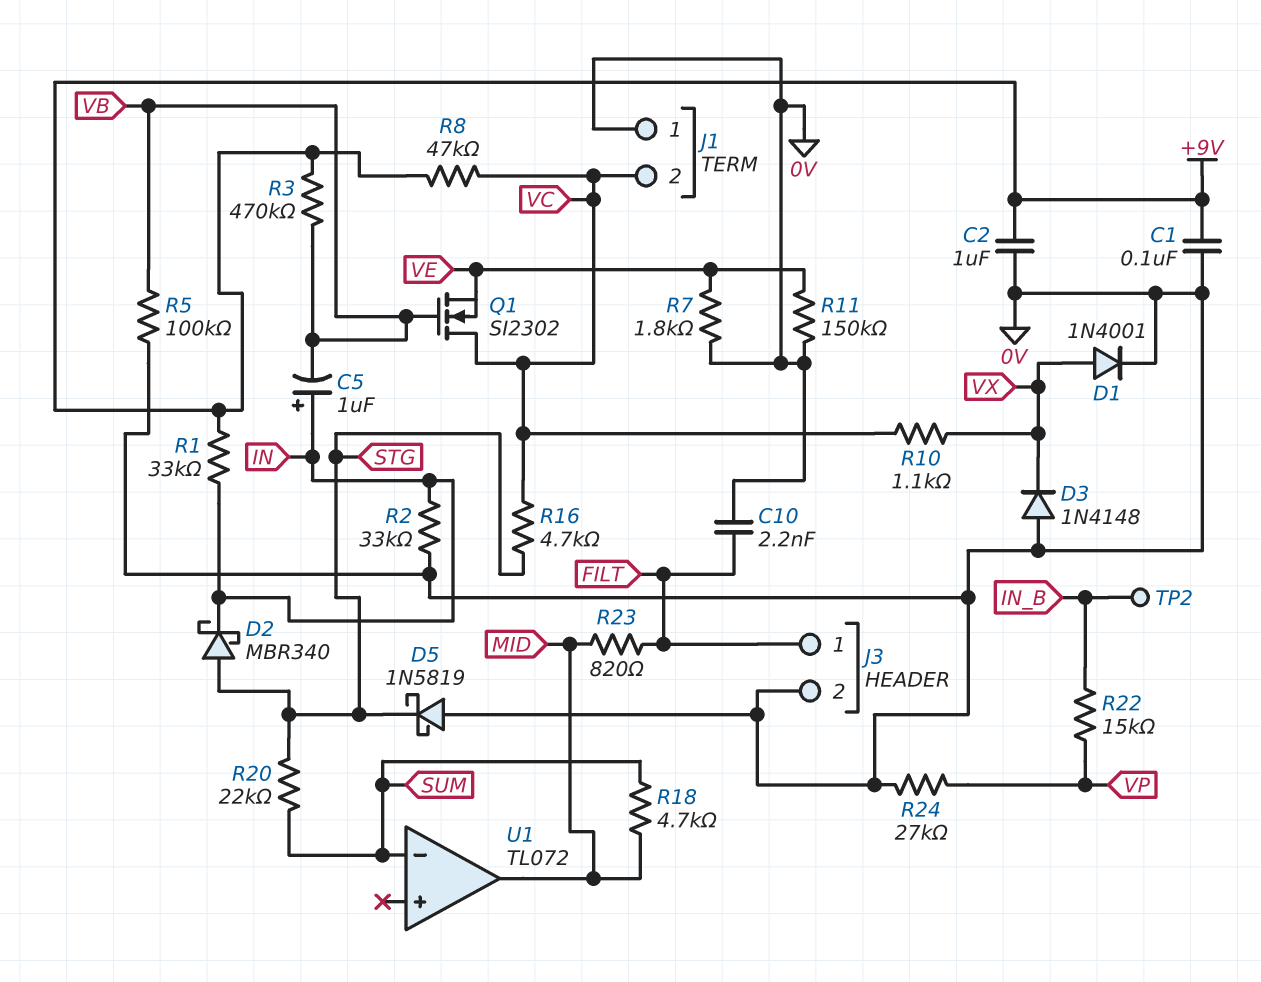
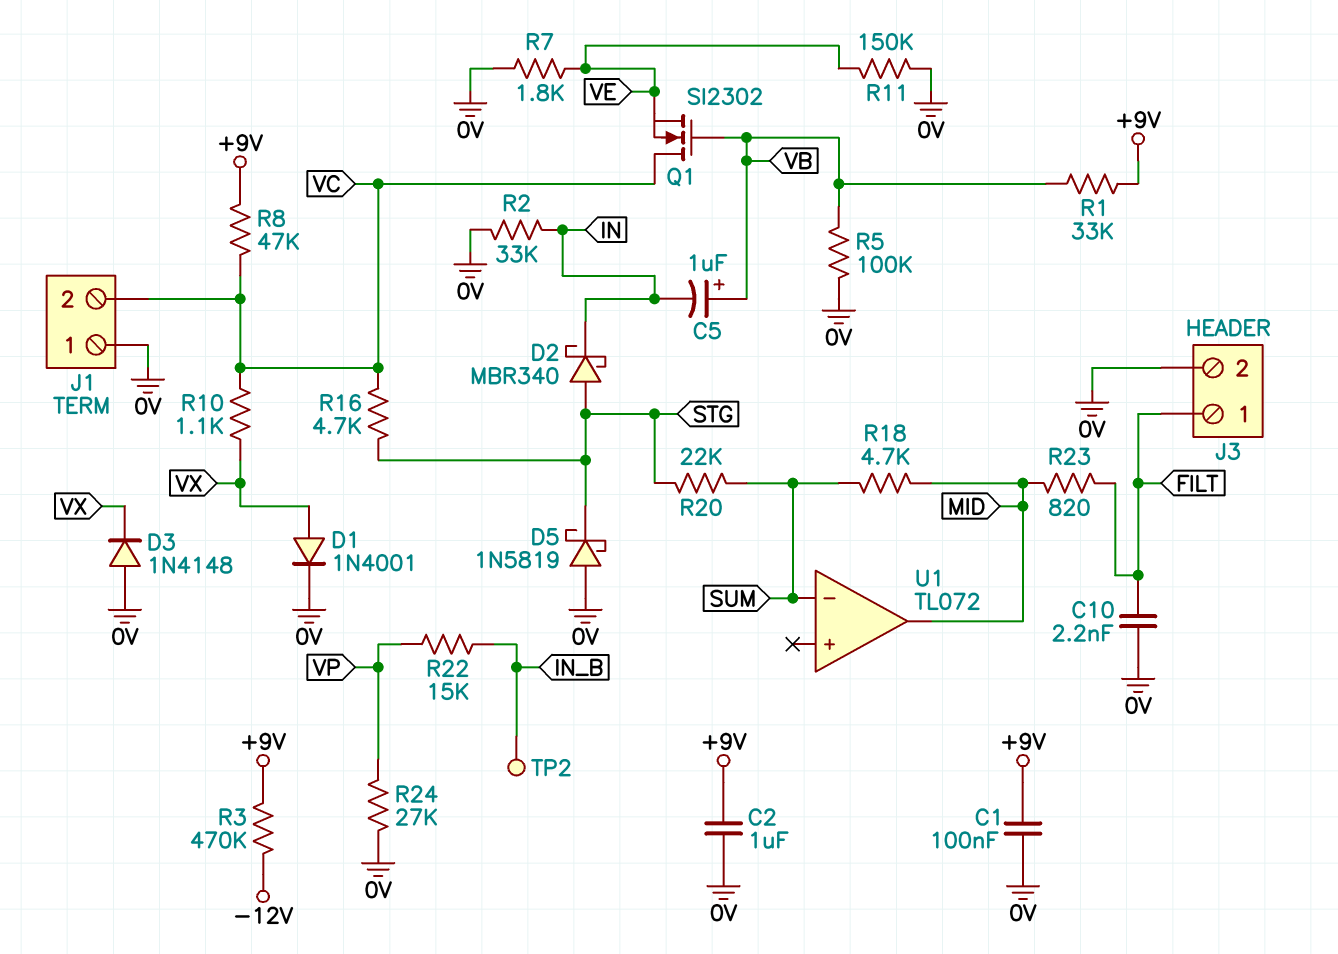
C5: 1uF (plus IN, minus VB) -> 1uF (plus VB, minus IN)
R1: 33k (+9V, IN) -> 33k (+9V, VB)
R3: 470k (+9V, VB) -> 470k (+9V, -12V)

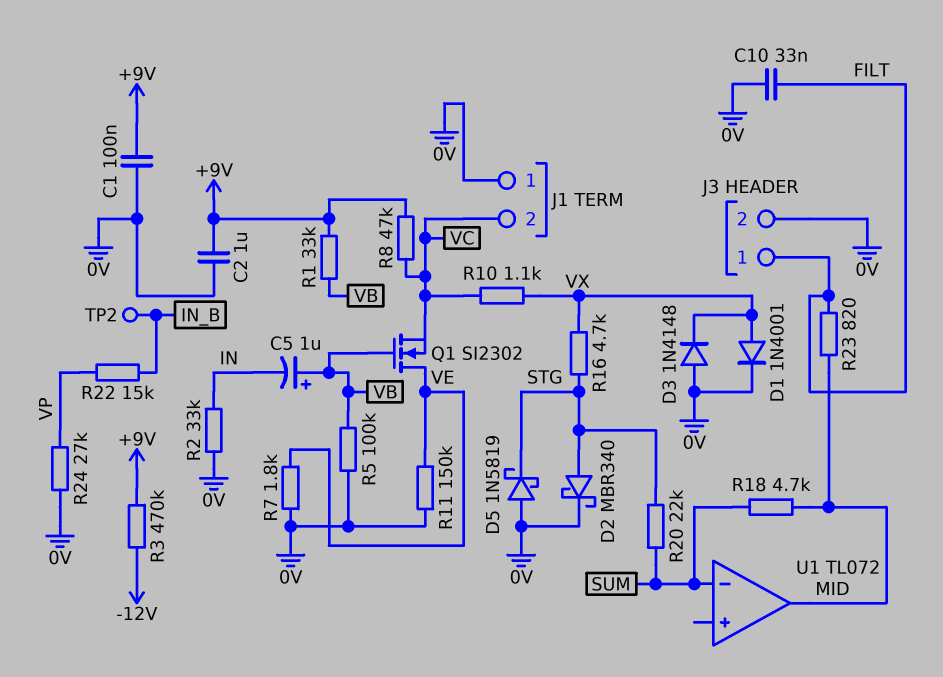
C10: 2.2nF (0V, FILT) -> 33nF (0V, FILT)
D2: schottky MBR340 (A STG, K IN) -> schottky MBR340 (A STG, K 0V)
Q1: NMOS SI2302 (G VB, D VC, S VE) -> NMOS SI2302 (G VB, D VE, S VC)
R16: 4.7k (STG, VC) -> 4.7k (STG, VX)

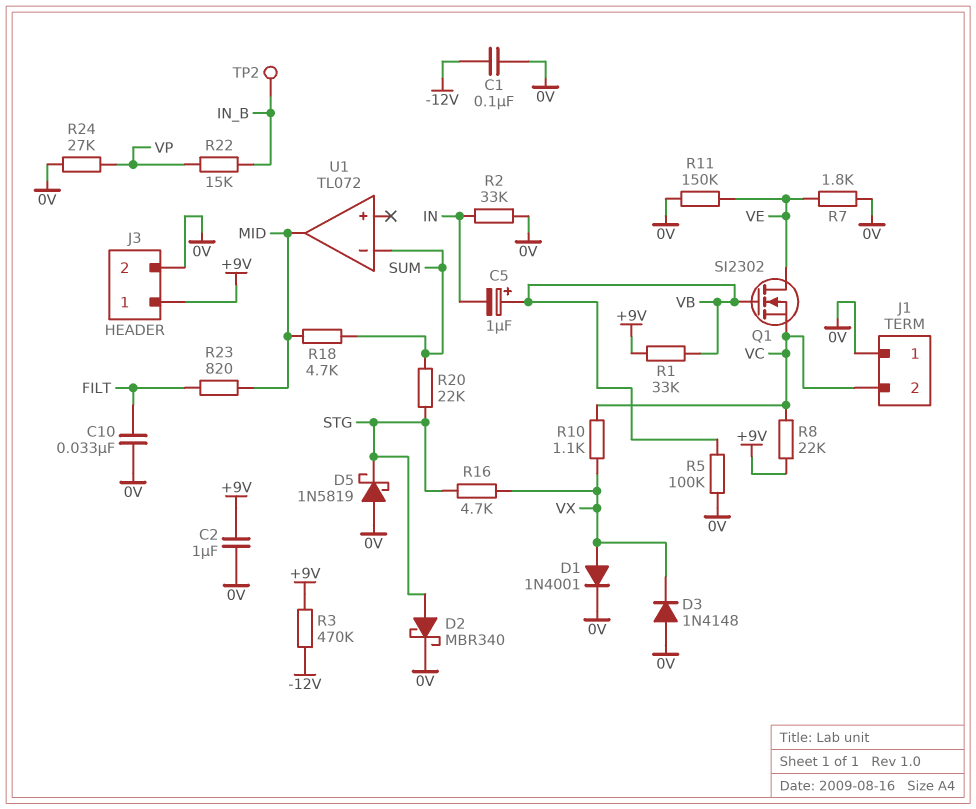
C1: 100nF (+9V, 0V) -> 100nF (-12V, 0V)
J3 pin 1: FILT -> +9V
R8: 47k (+9V, VC) -> 22k (+9V, VC)

